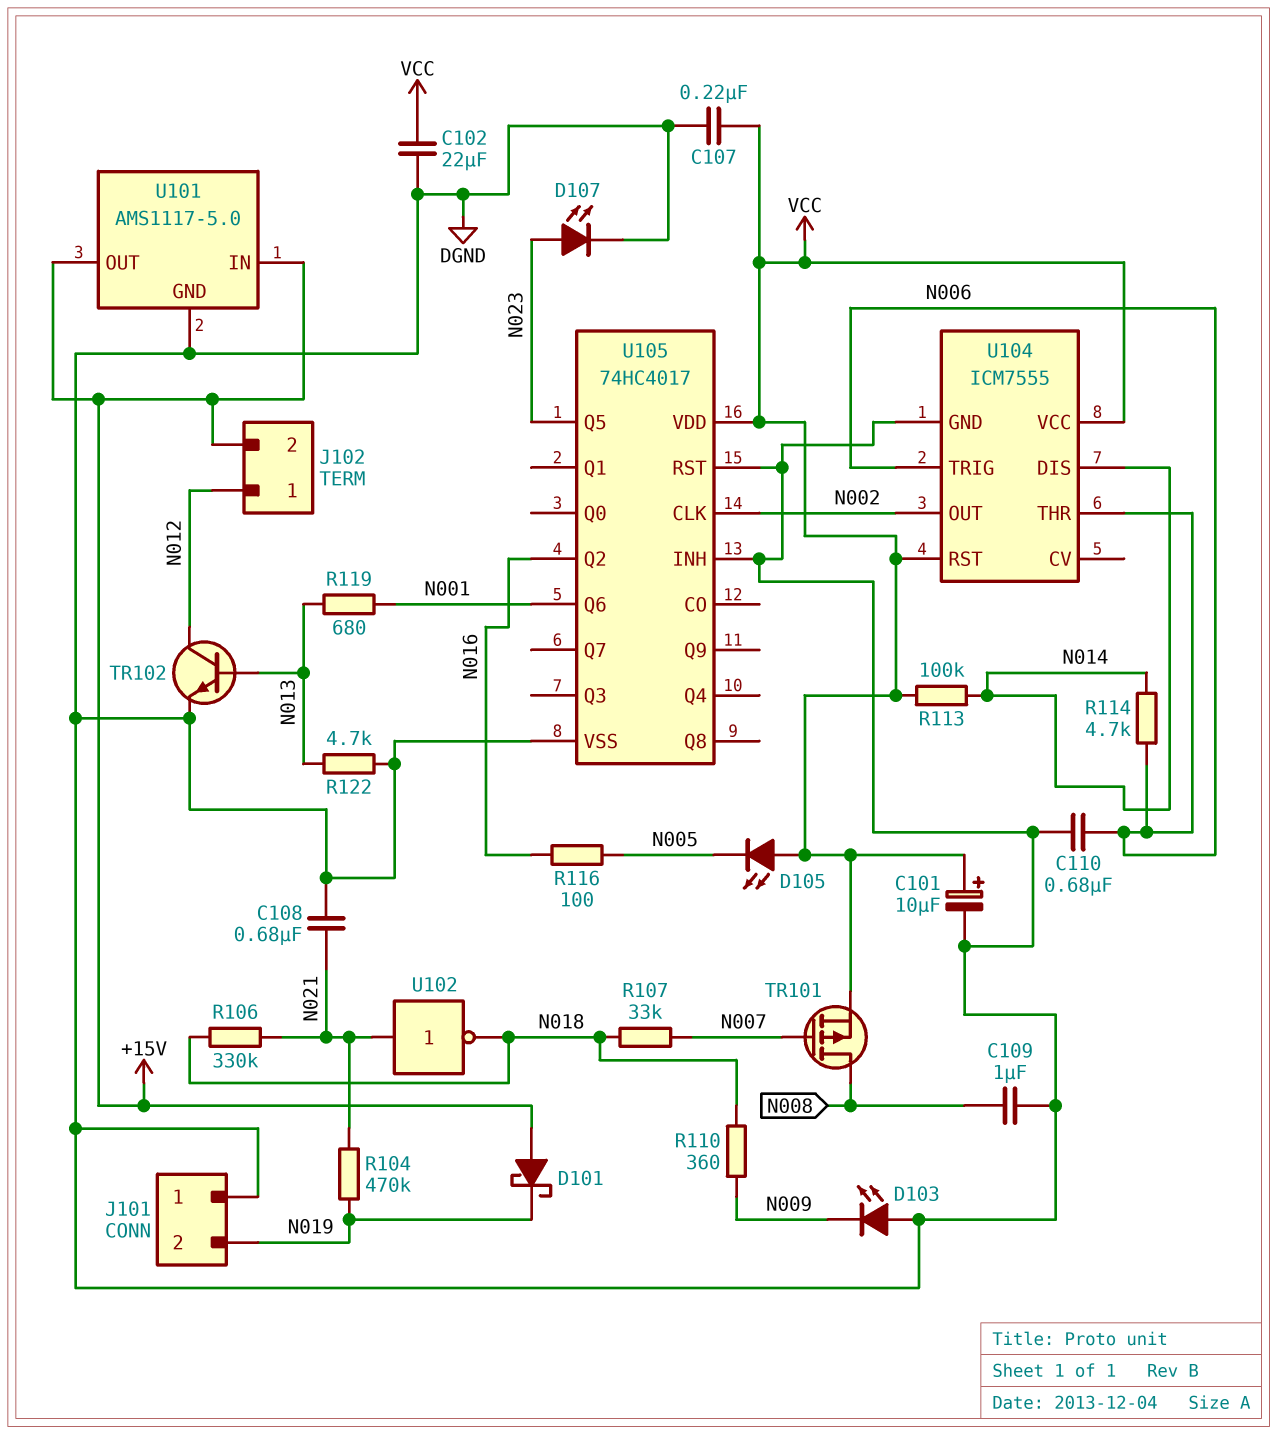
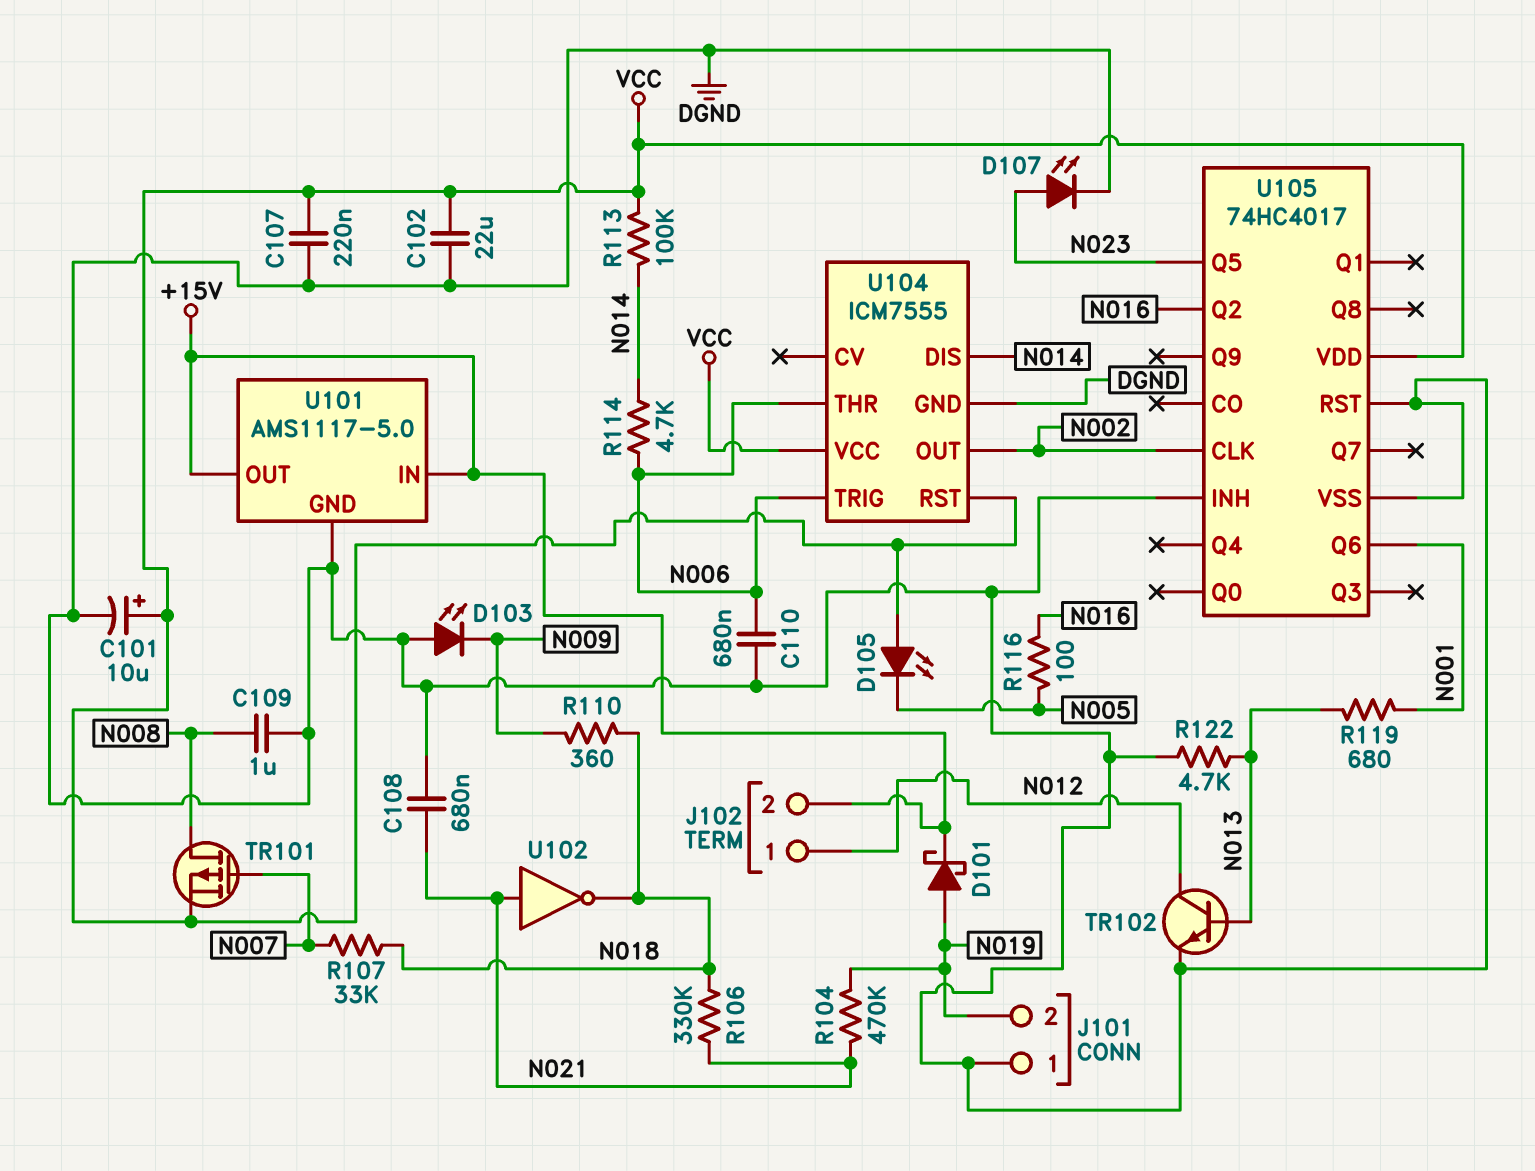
D101: schottky (A +15V, K N019) -> schottky (A N019, K +15V)

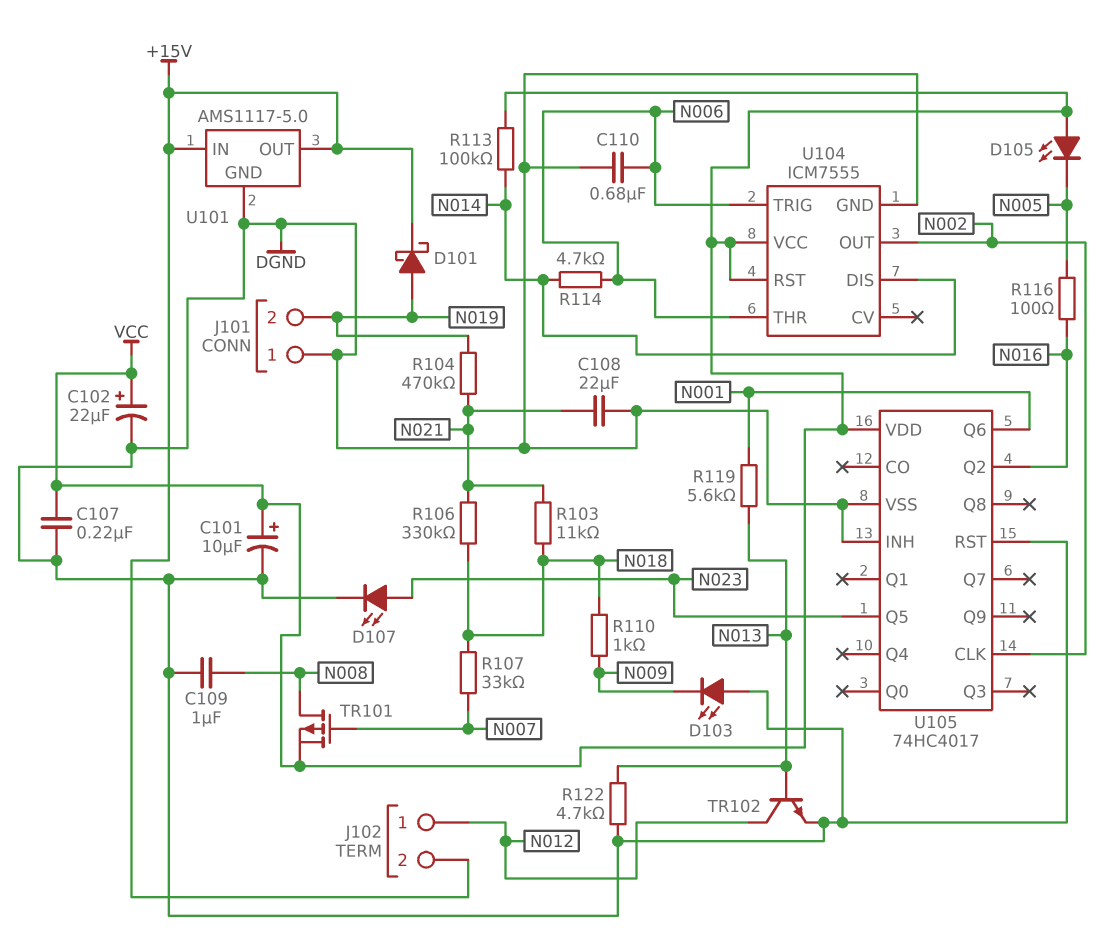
C102: 22uF (DGND, VCC) -> 22uF (plus VCC, minus DGND)
C108: 680nF (DGND, N021) -> 22uF (DGND, N021)
R103: none -> 11k (N018, N021)
R110: 360 (N009, N018) -> 1k (N009, N018)
R119: 680 (N001, N013) -> 5.6k (N001, N013)
U102: NOT (in N021, out N018) -> none

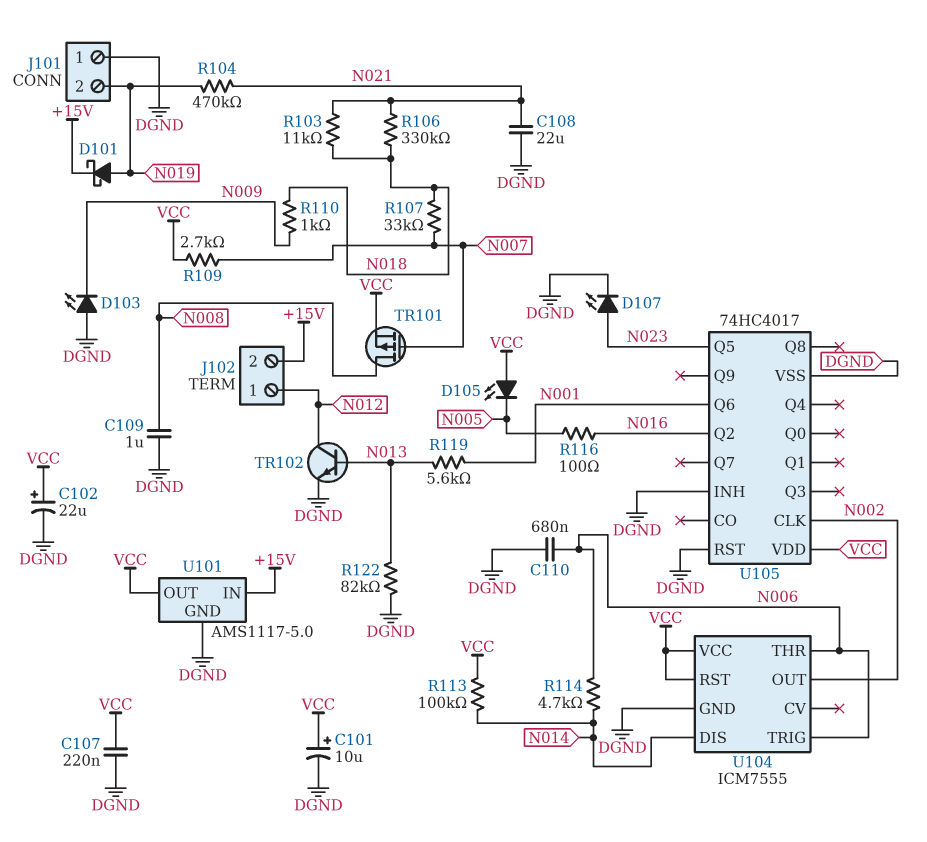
R109: none -> 2.7k (N007, VCC)
R122: 4.7k (DGND, N013) -> 82k (DGND, N013)
U101 pin OUT: +15V -> VCC

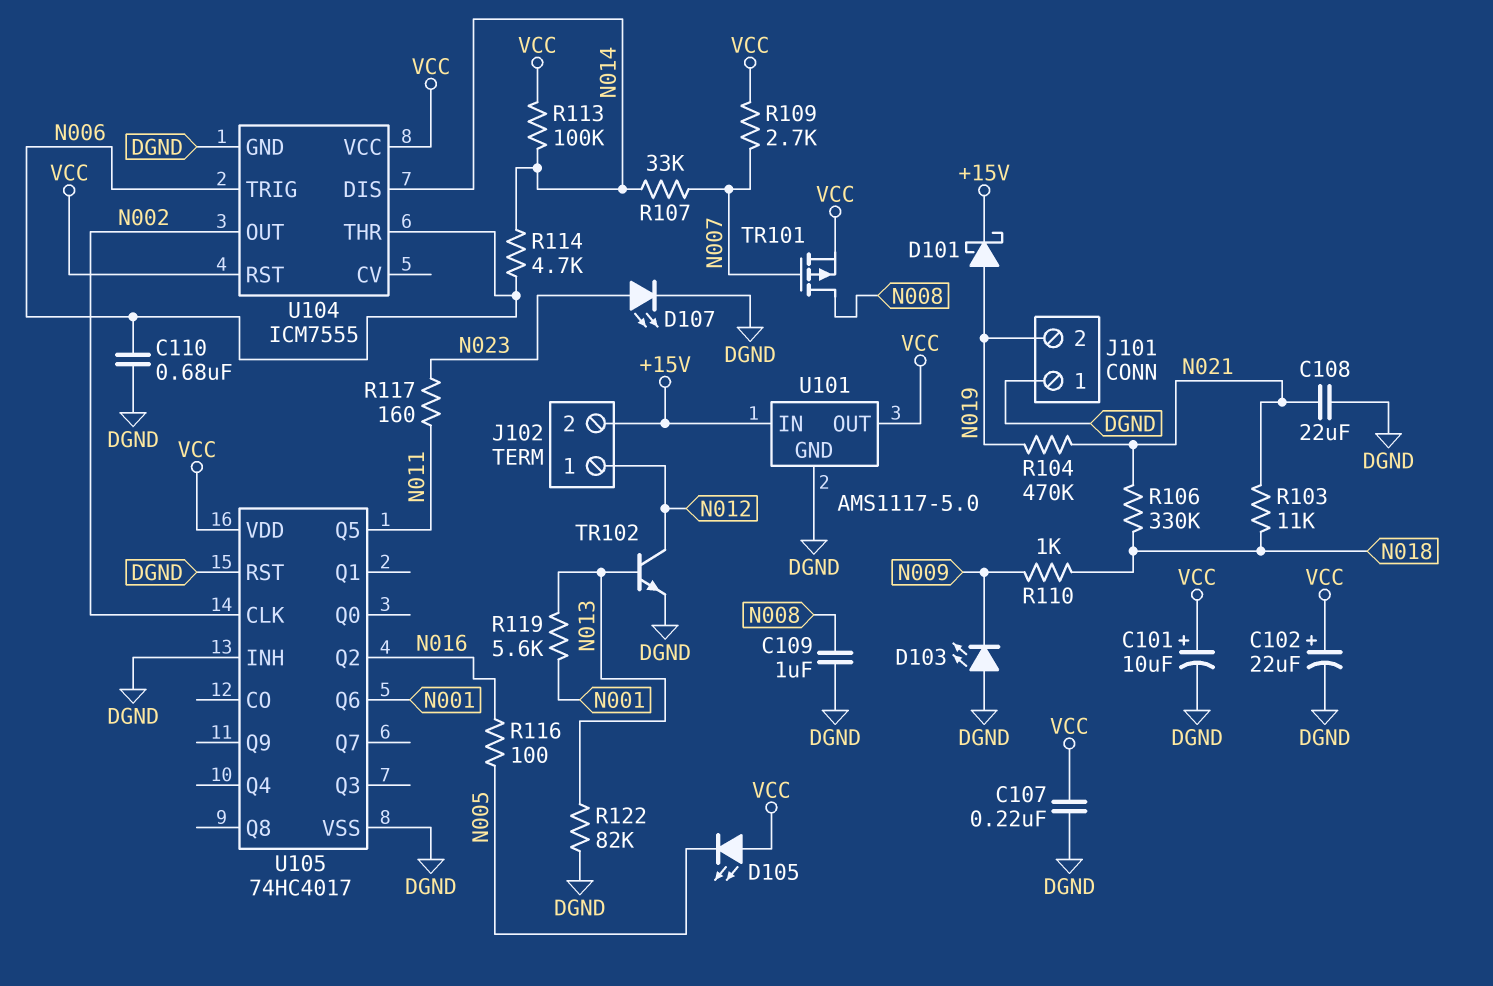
R107: 33k (N007, N018) -> 33k (N007, N014)
R117: none -> 160 (N011, N023)
U105 pin Q5: N023 -> N011

